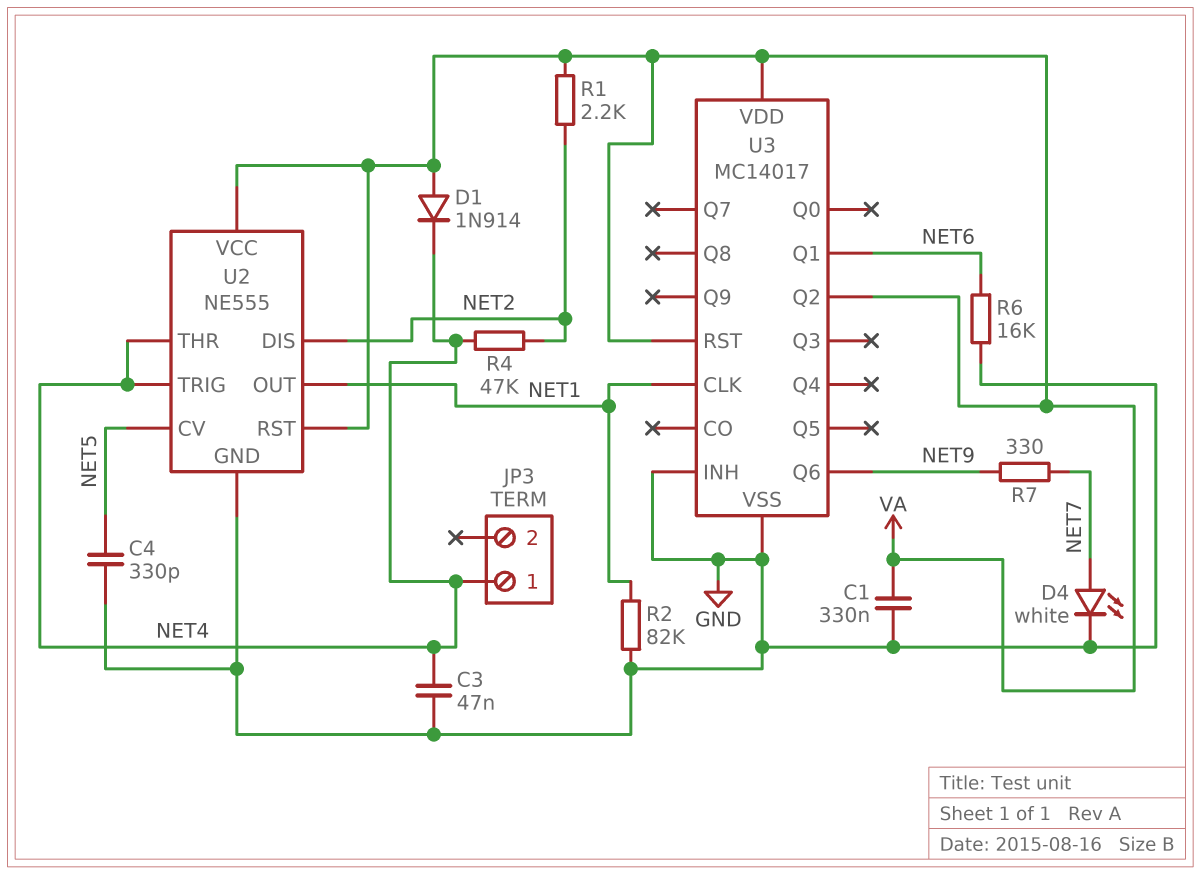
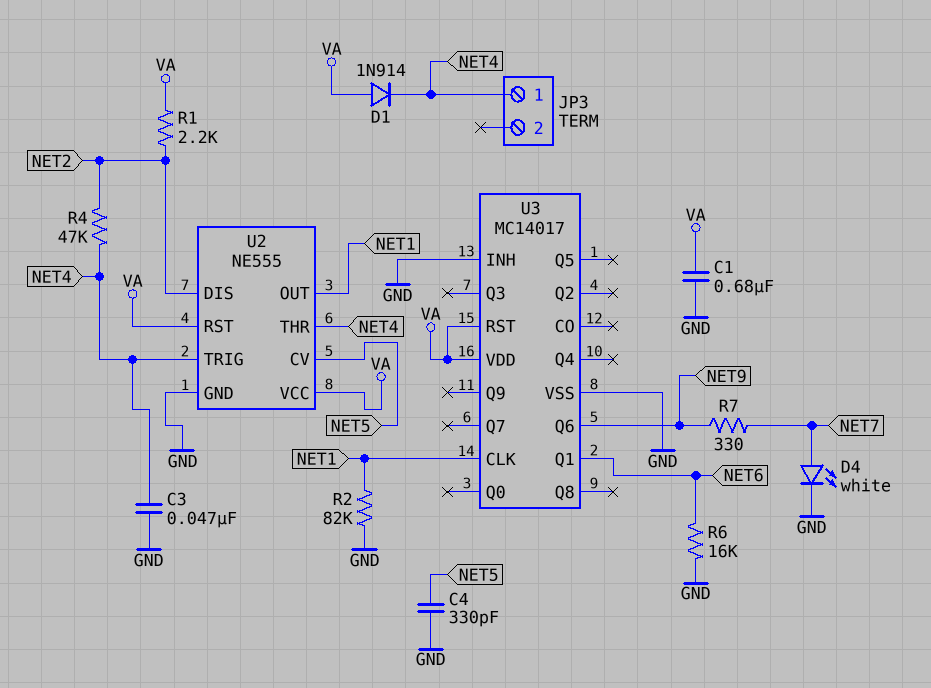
C1: 330nF (GND, VA) -> 680nF (GND, VA)
U3 pin Q2: VA -> none

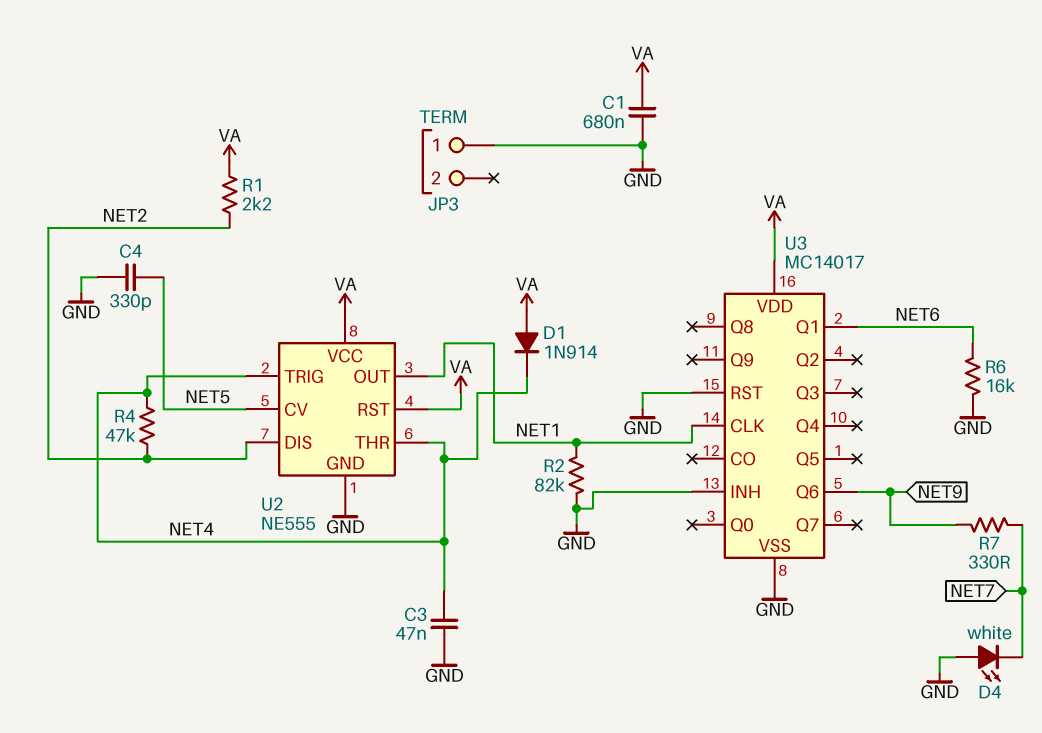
D4: LED white (A NET7, K GND) -> LED white (A GND, K NET7)
JP3 pin 1: NET4 -> GND
U3 pin RST: VA -> GND

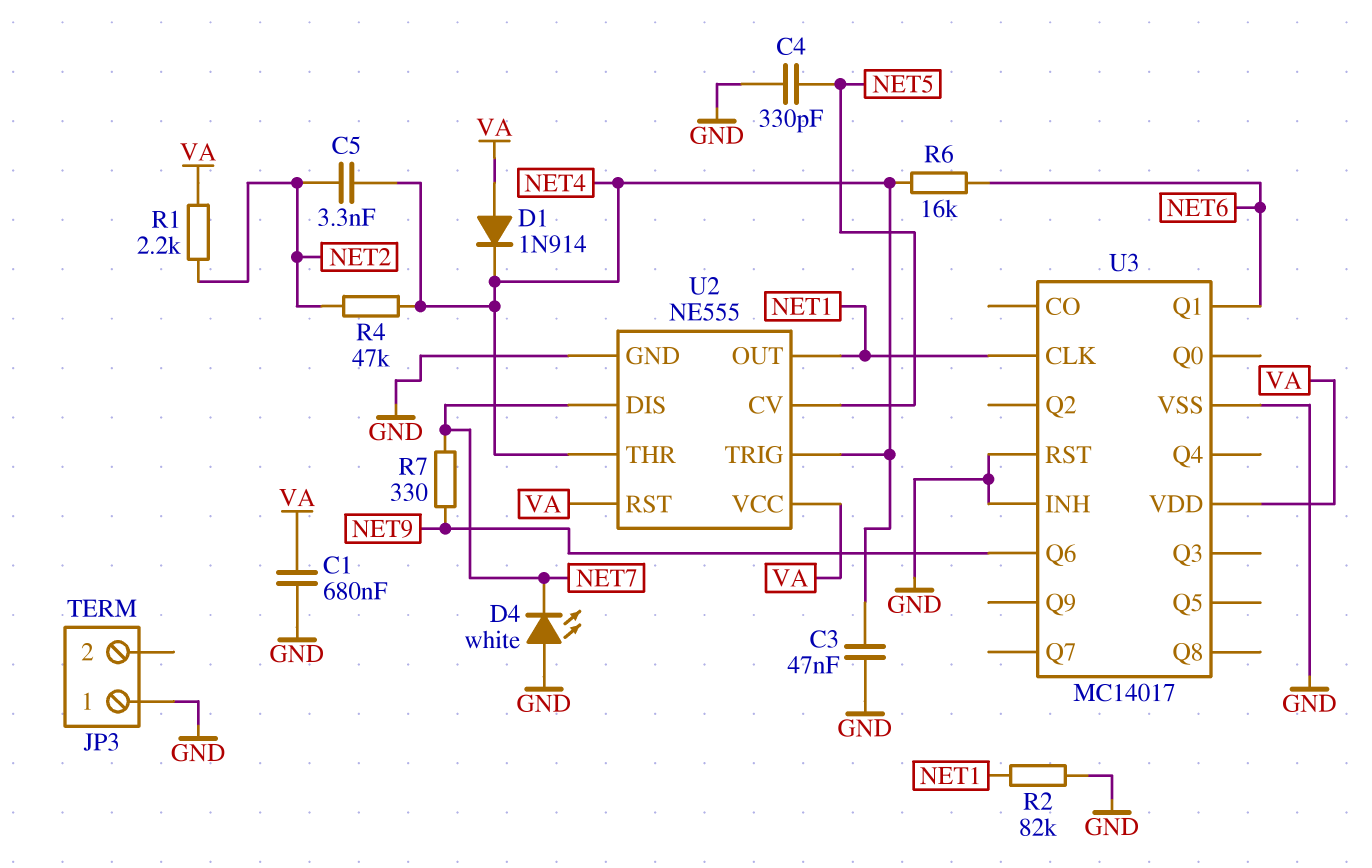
C5: none -> 3.3nF (NET2, NET4)
R6: 16k (GND, NET6) -> 16k (NET4, NET6)
U2 pin DIS: NET2 -> NET7

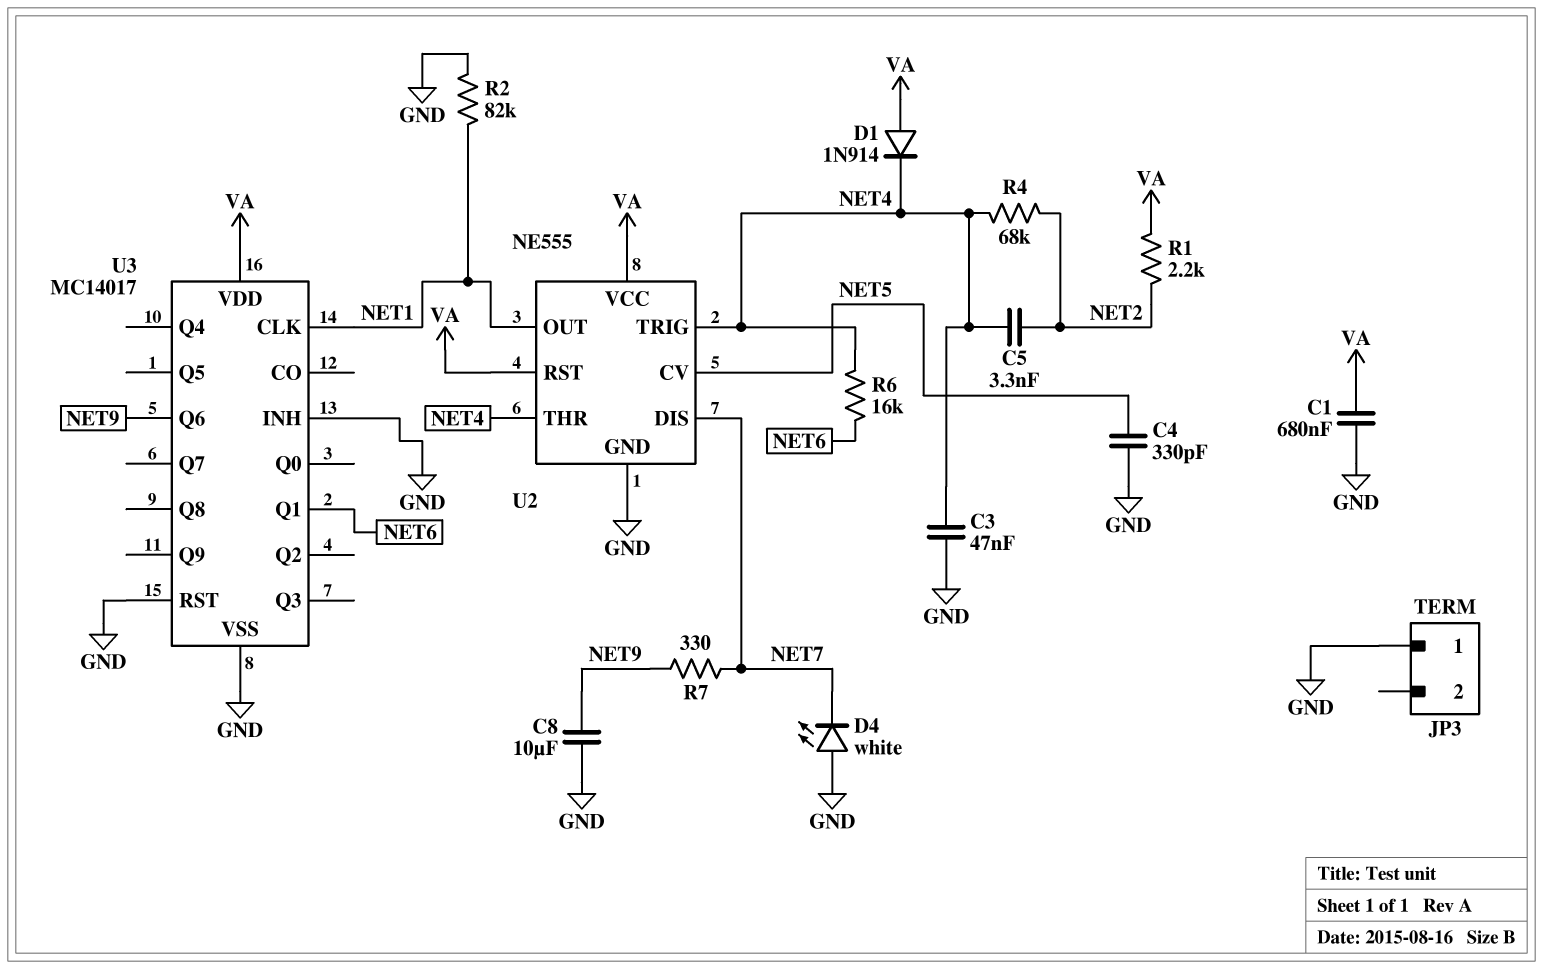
C8: none -> 10uF (GND, NET9)
R4: 47k (NET2, NET4) -> 68k (NET2, NET4)

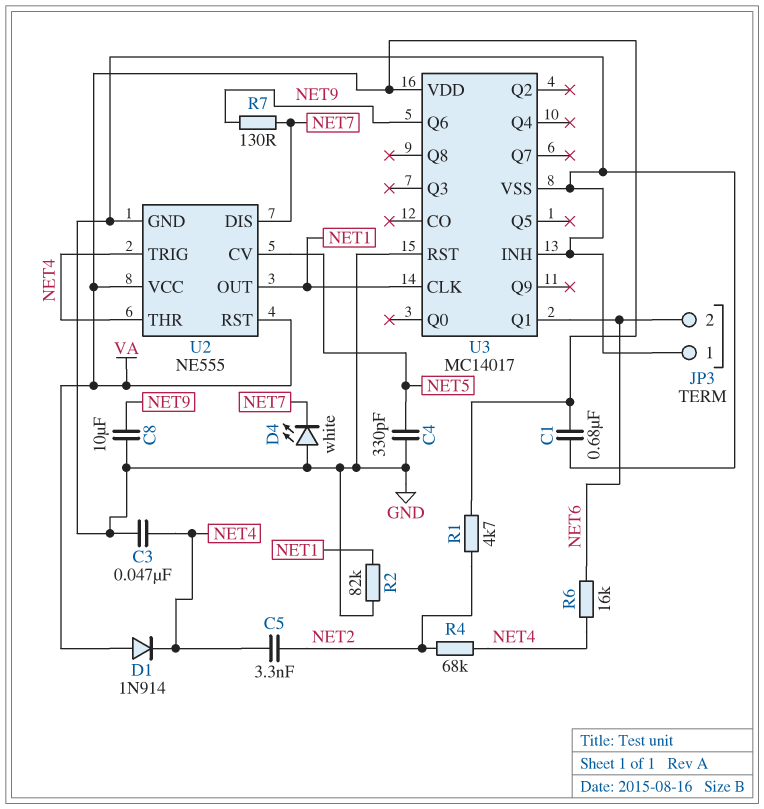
JP3 pin 2: none -> NET6
R1: 2.2k (NET2, VA) -> 4.7k (NET2, VA)
R7: 330 (NET7, NET9) -> 130 (NET7, NET9)

